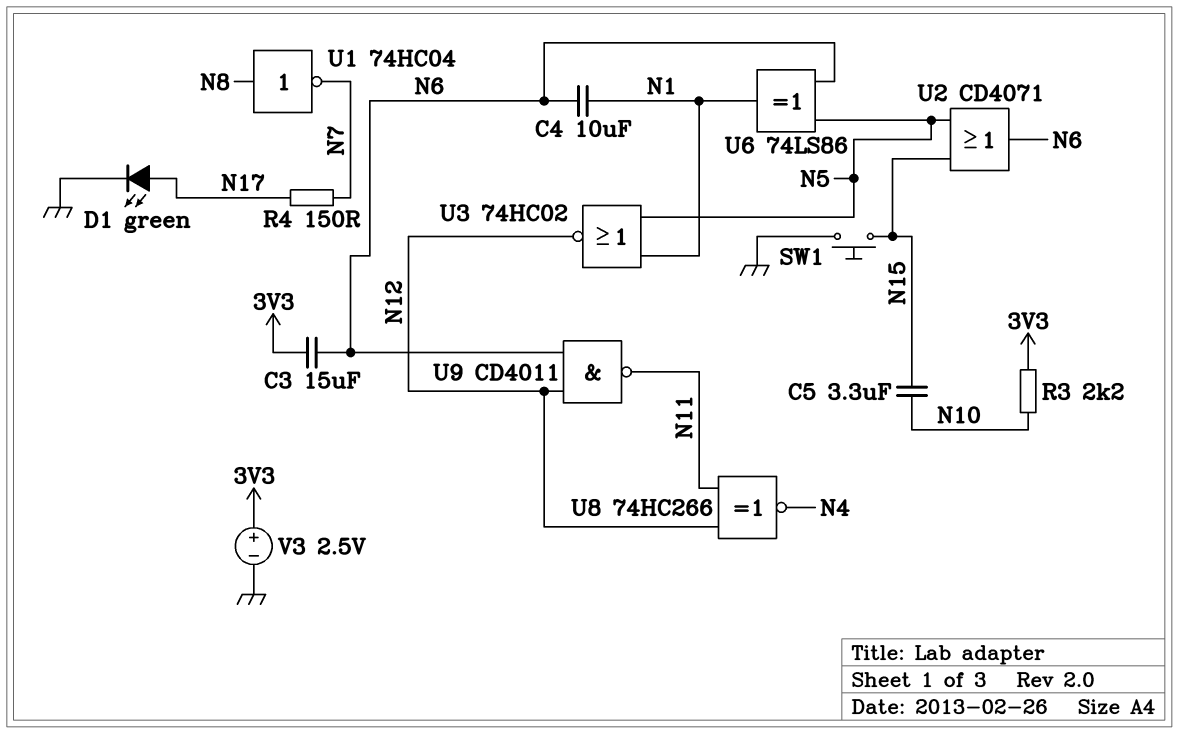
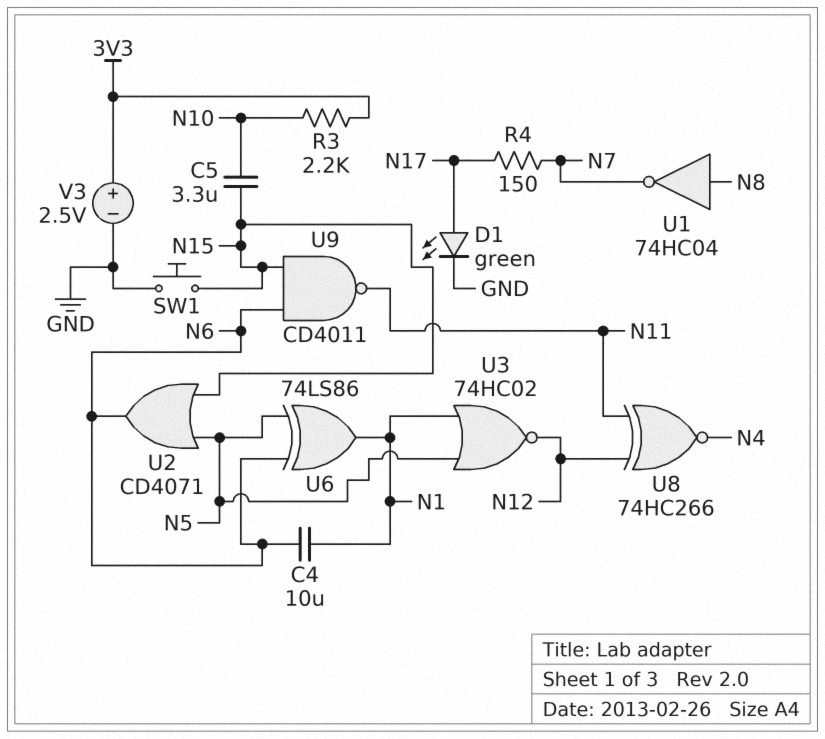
C3: 15uF (3V3, N6) -> none
U9: NAND CD4011 (in N6, in N12, out N11) -> NAND CD4011 (in N6, in N15, out N11)

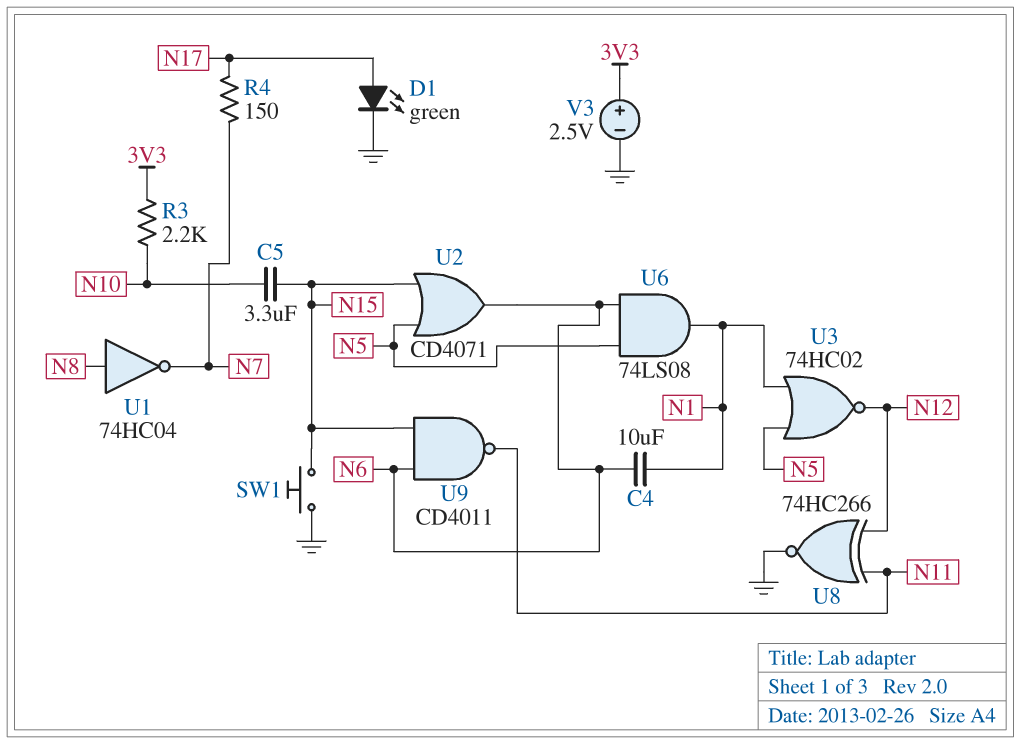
U6: XOR 74LS86 (in N5, in N6, out N1) -> AND 74LS08 (in N5, in N6, out N1)
U8: XNOR 74HC266 (in N11, in N12, out N4) -> XNOR 74HC266 (in N11, in N12, out GND)

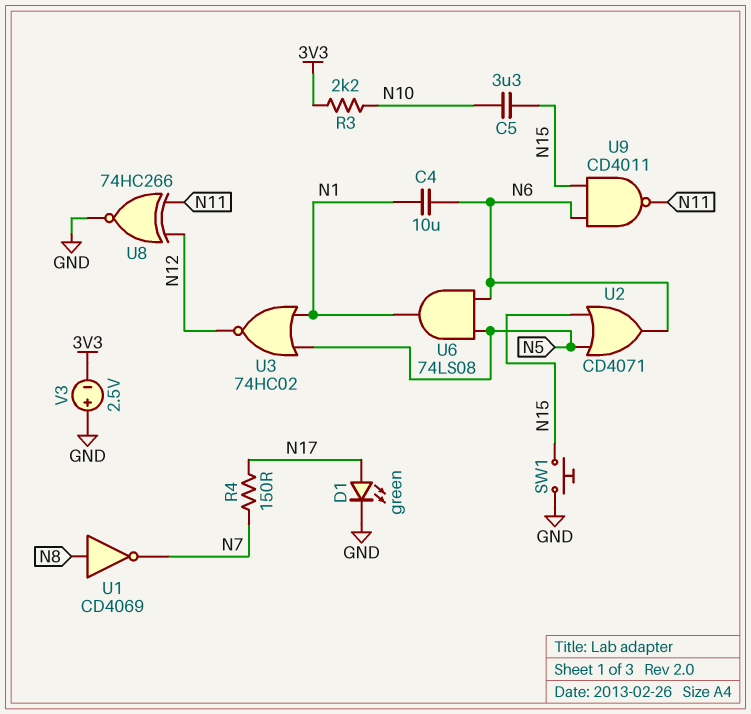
U1: NOT 74HC04 (in N8, out N7) -> NOT CD4069 (in N8, out N7)
V3: 2.5V (plus 3V3, minus GND) -> 2.5V (plus GND, minus 3V3)

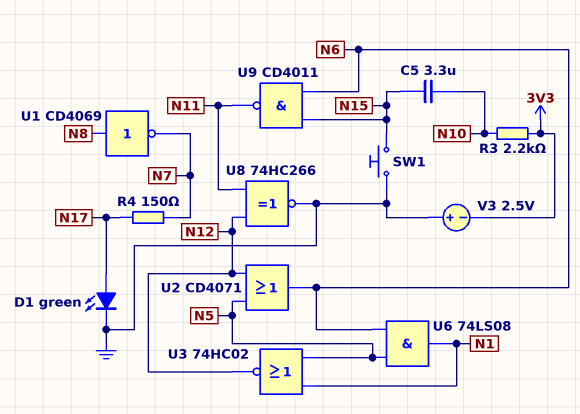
C4: 10uF (N1, N6) -> none
U2: OR CD4071 (in N5, in N15, out N6) -> OR CD4071 (in N5, in N12, out N6)

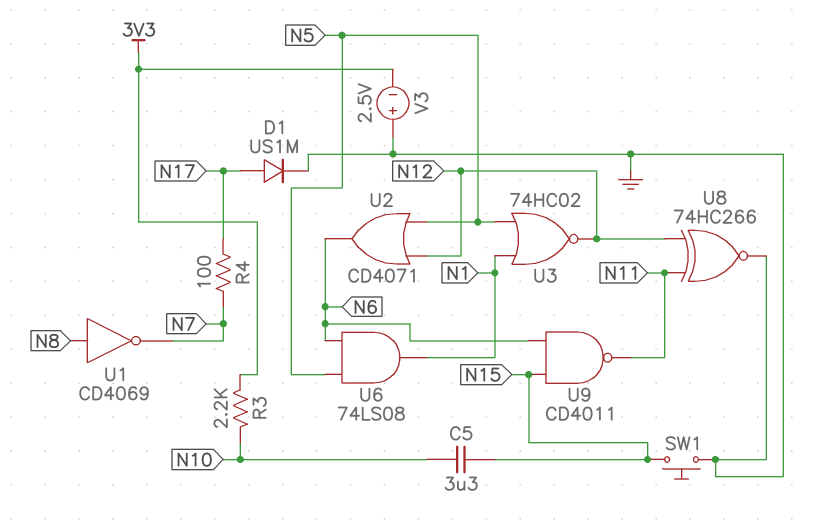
D1: LED green (A N17, K GND) -> diode US1M (A N17, K GND)
R4: 150 (N7, N17) -> 100 (N7, N17)

